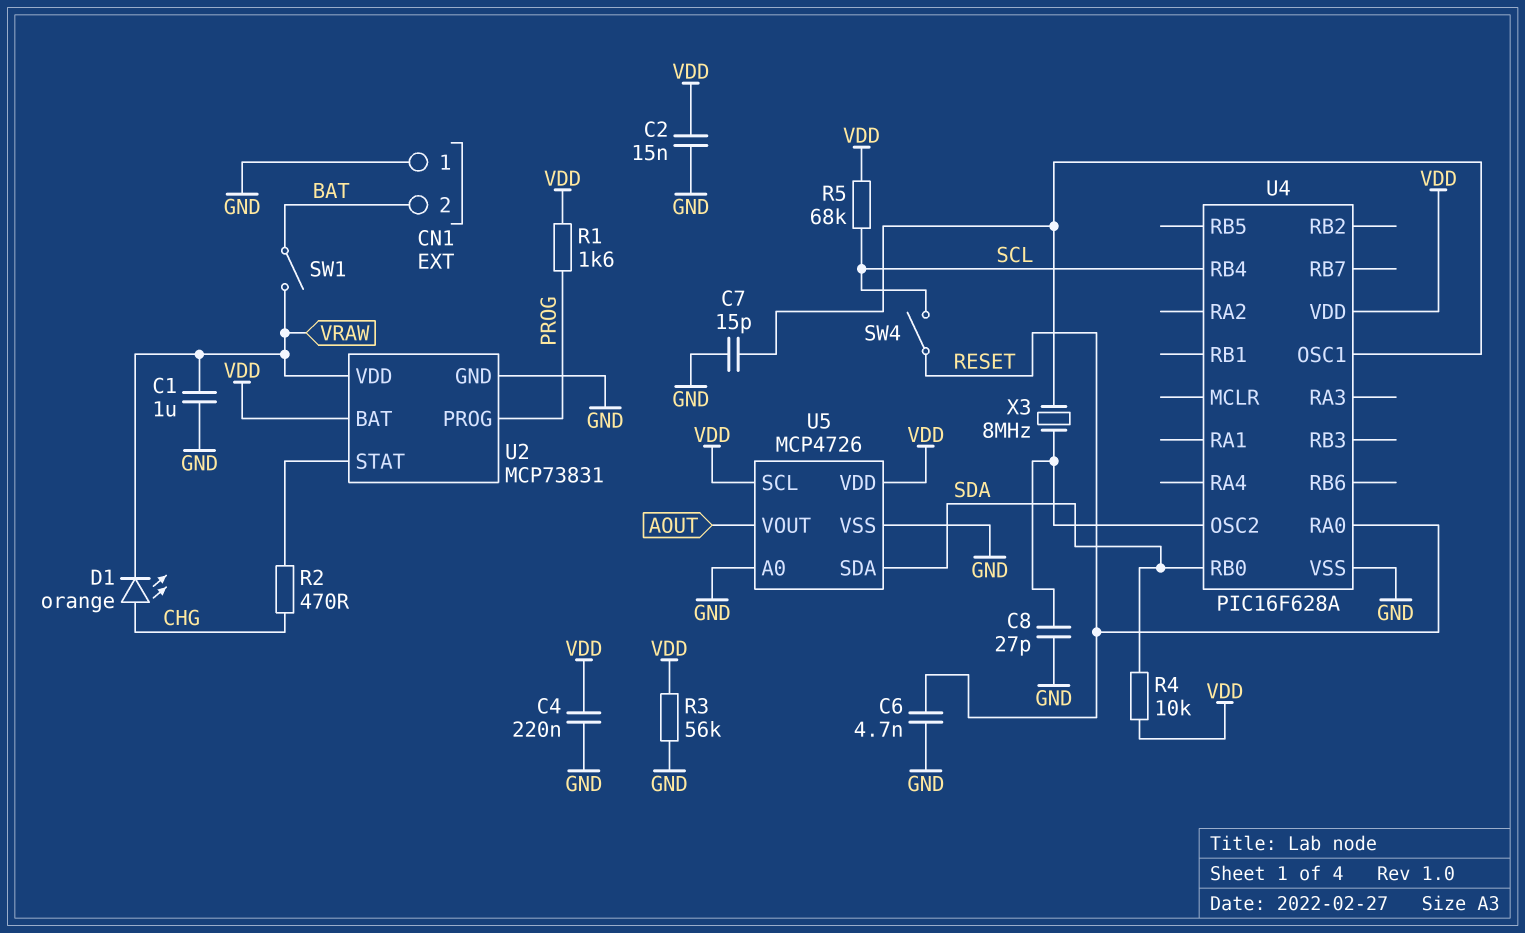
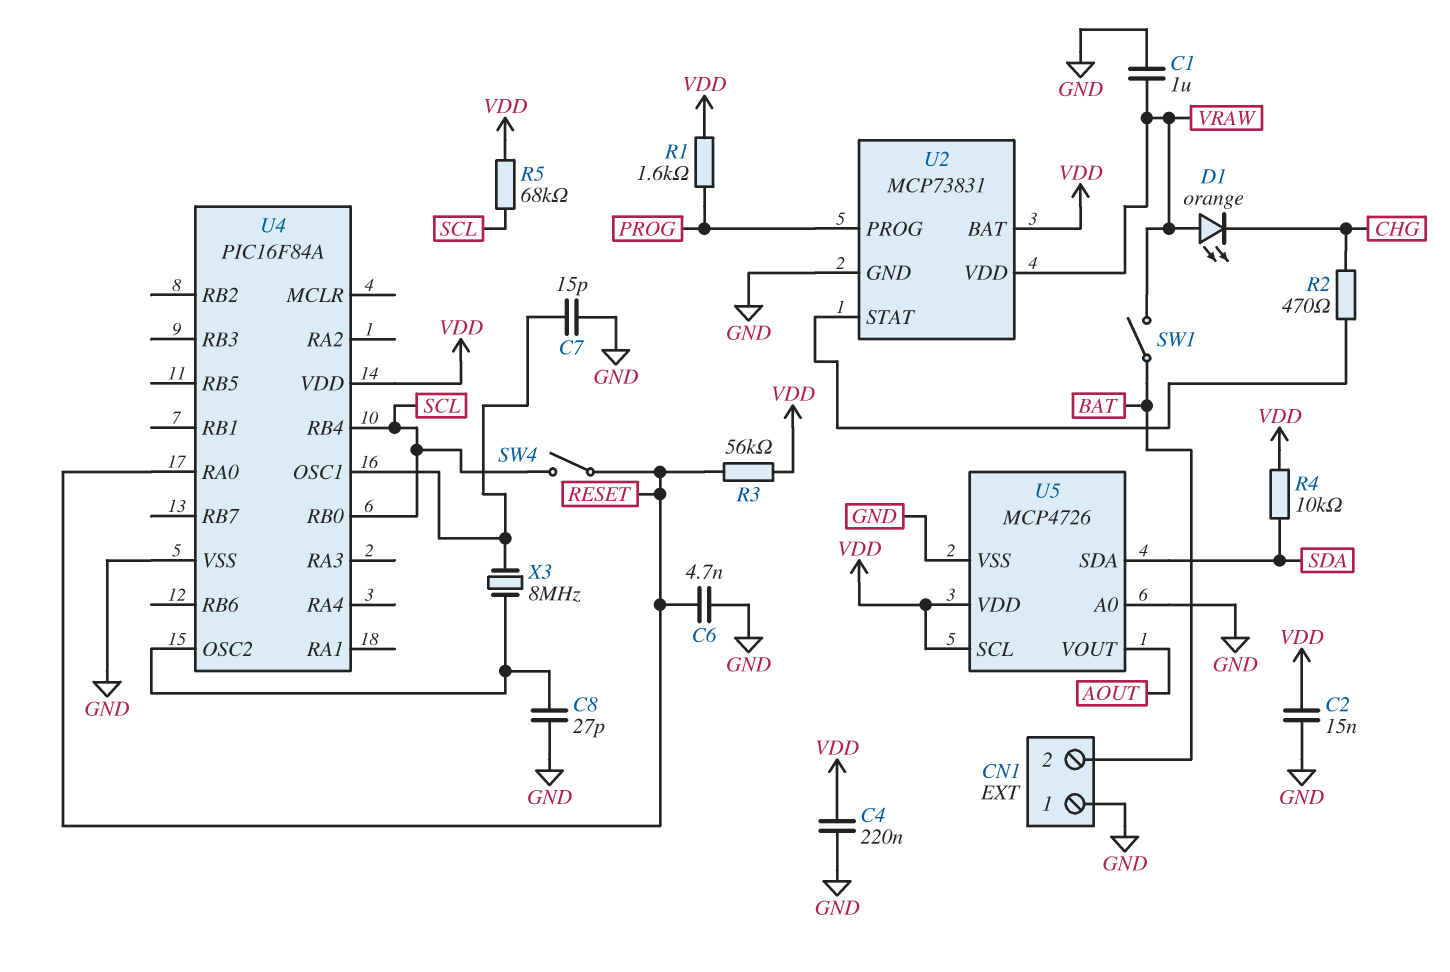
D1: LED orange (A CHG, K VRAW) -> LED orange (A VRAW, K CHG)
R3: 56k (GND, VDD) -> 56k (RESET, VDD)
U4: PIC16F628A -> PIC16F84A
U4 pin RB0: SDA -> SCL

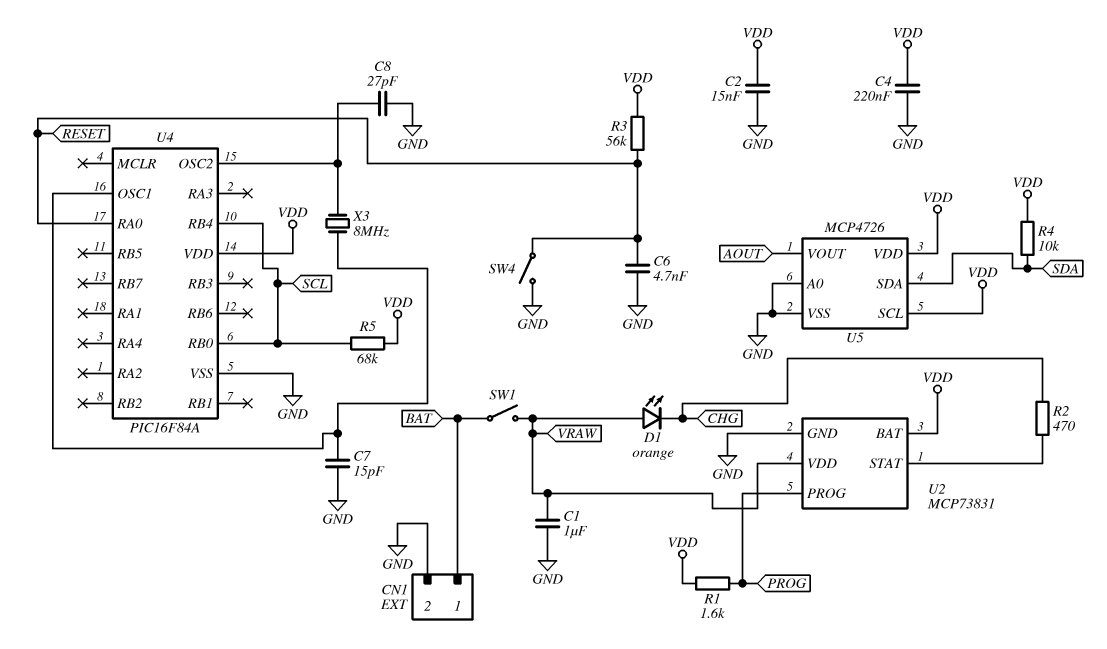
CN1 pin 1: GND -> BAT
CN1 pin 2: BAT -> GND
SW4: switch (RESET, SCL) -> switch (GND, RESET)

